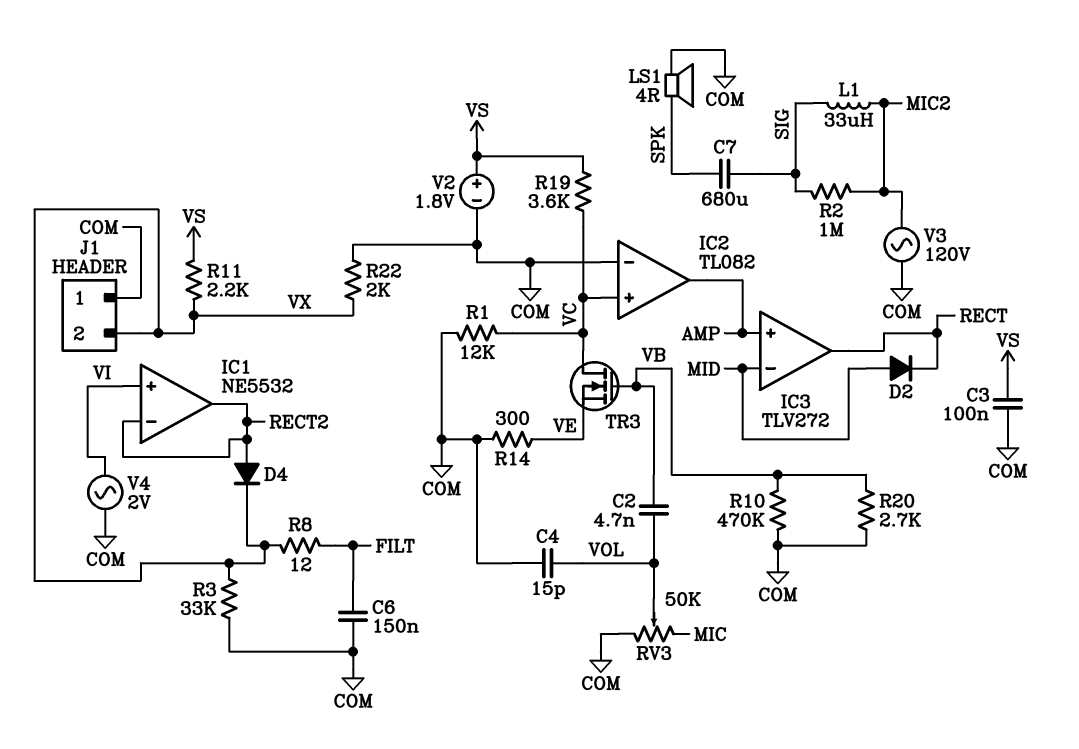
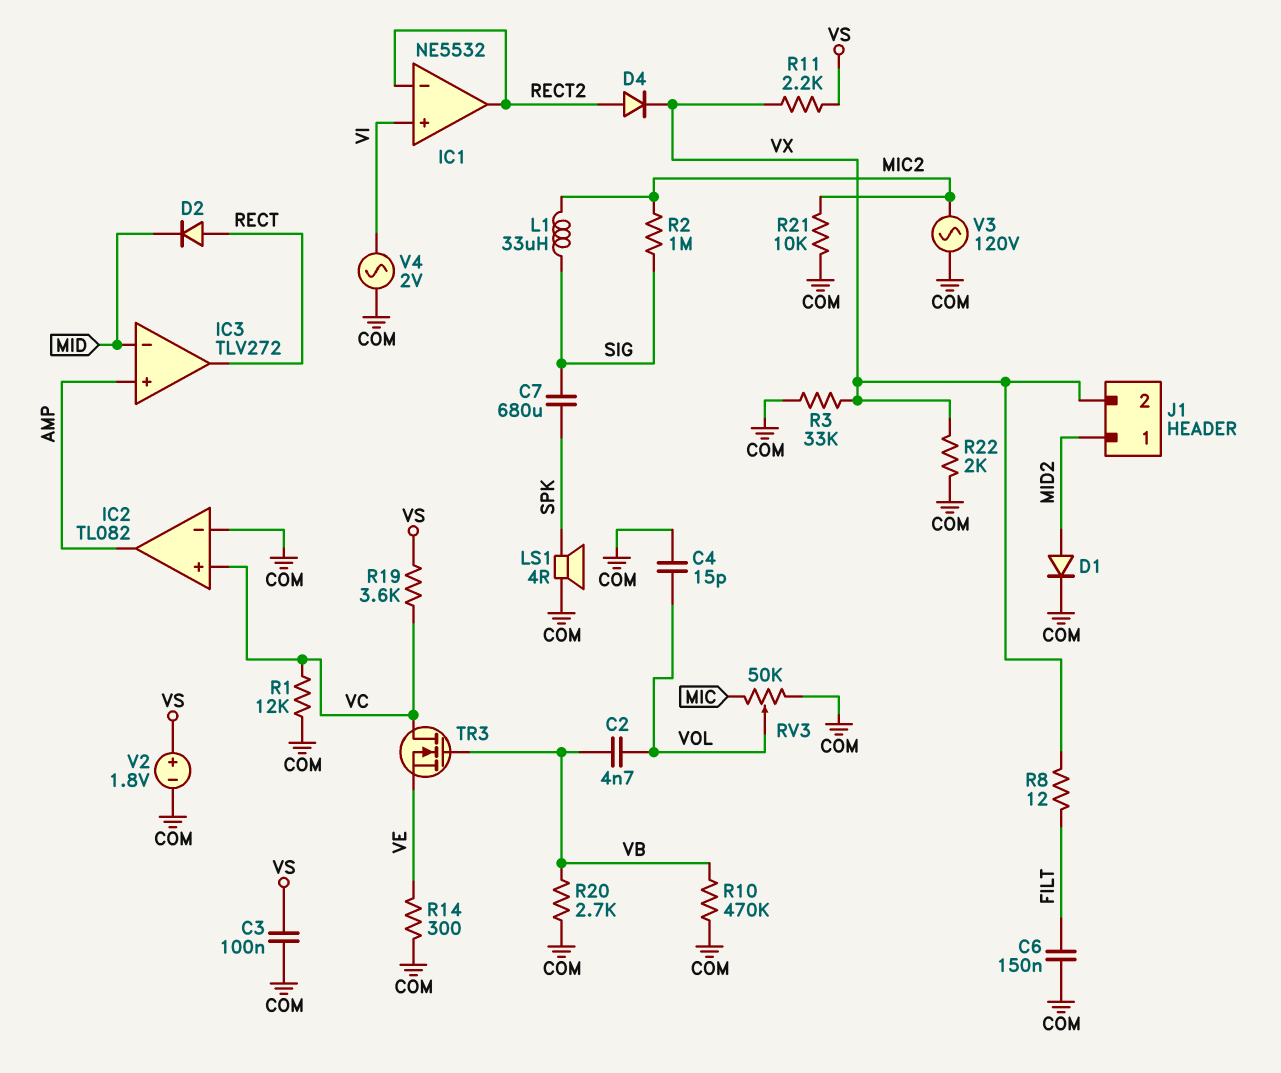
D1: none -> diode (A MID2, K COM)
D2: diode (A MID, K RECT) -> diode (A RECT, K MID)
J1 pin 1: COM -> MID2
R21: none -> 10k (COM, MIC2)

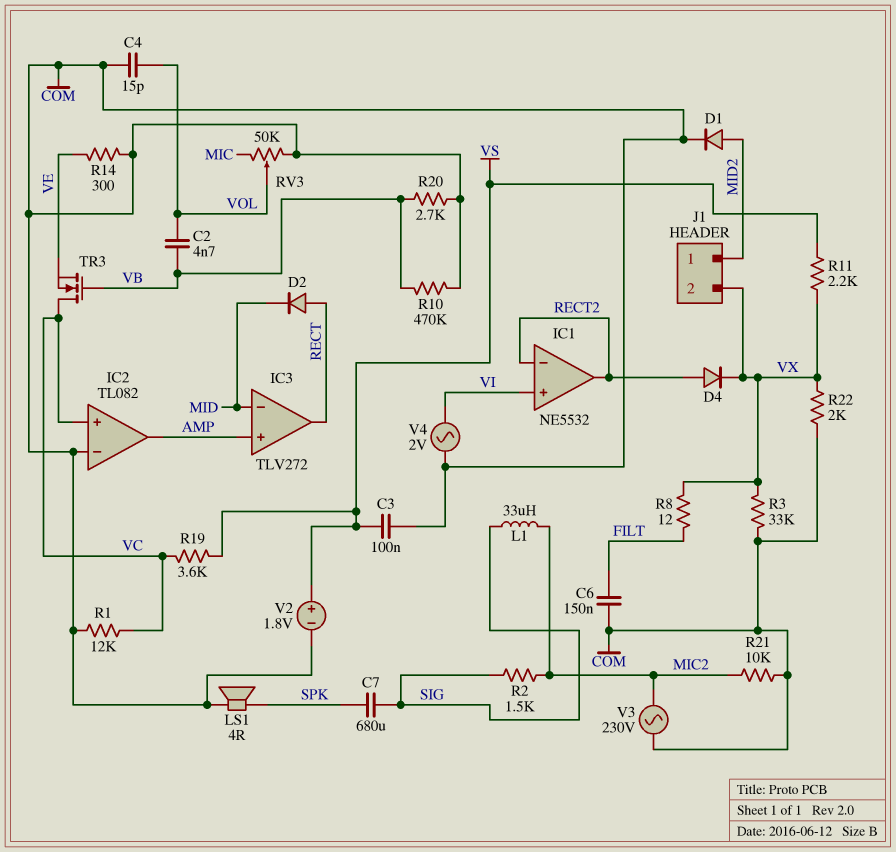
R2: 1M (MIC2, SIG) -> 1.5k (MIC2, SIG)
V3: AC 120V (COM, MIC2) -> AC 230V (COM, MIC2)

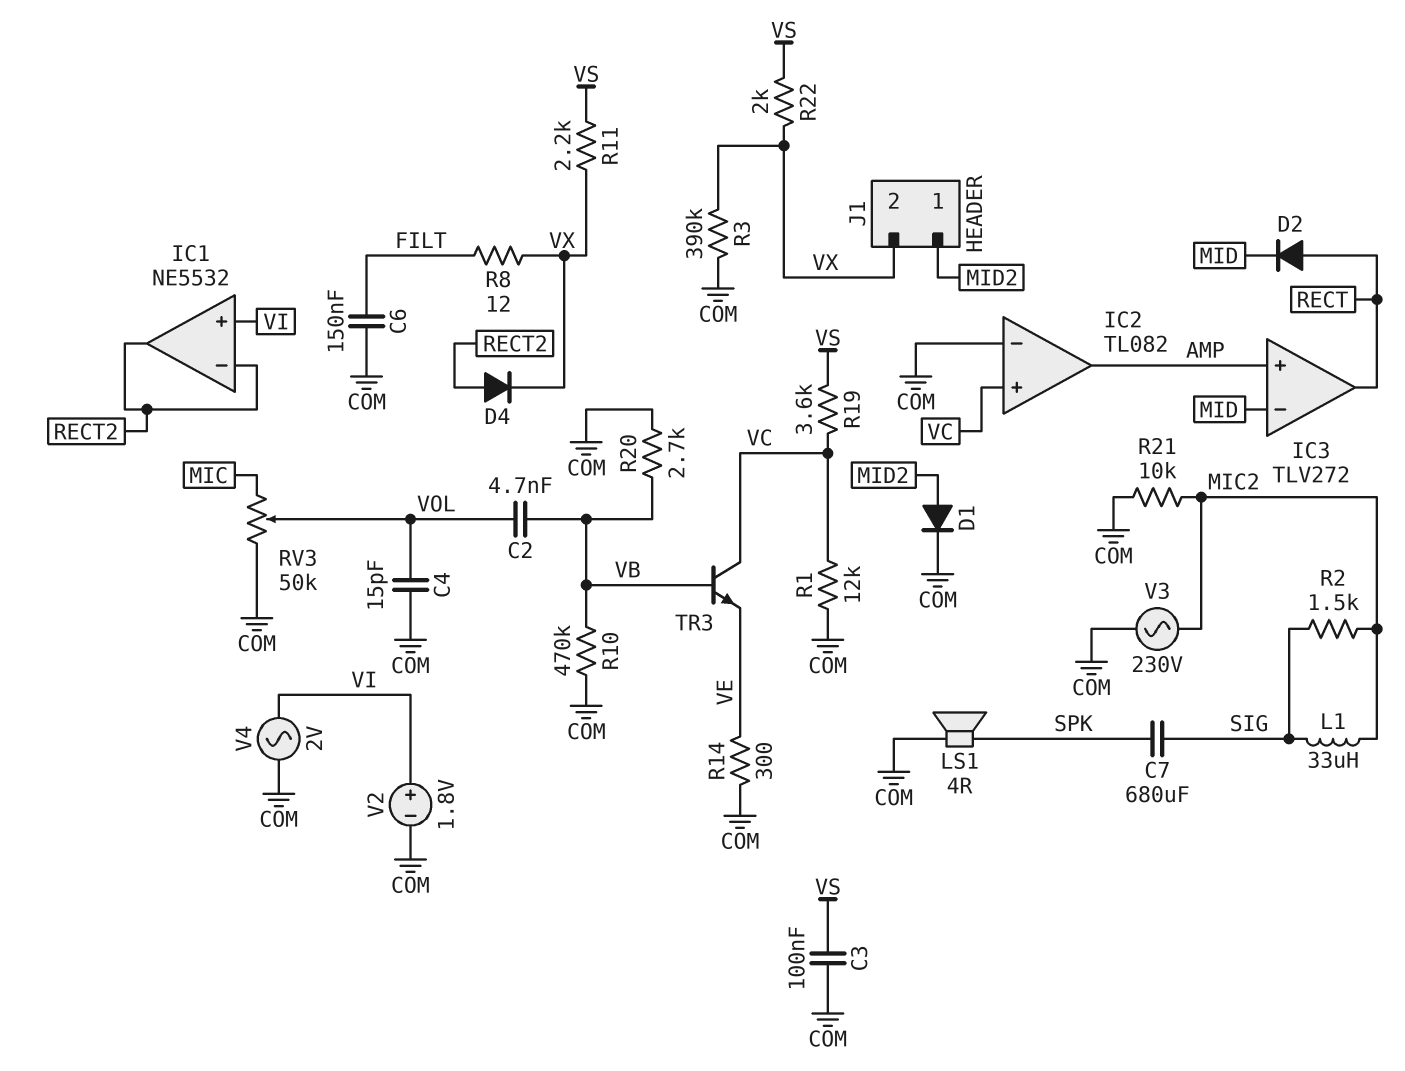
R3: 33k (COM, VX) -> 390k (COM, VX)
R22: 2k (COM, VX) -> 2k (VS, VX)
TR3: NMOS (G VB, D VC, S VE) -> NPN (B VB, C VC, E VE)
V2: 1.8V (plus VS, minus COM) -> 1.8V (plus VI, minus COM)

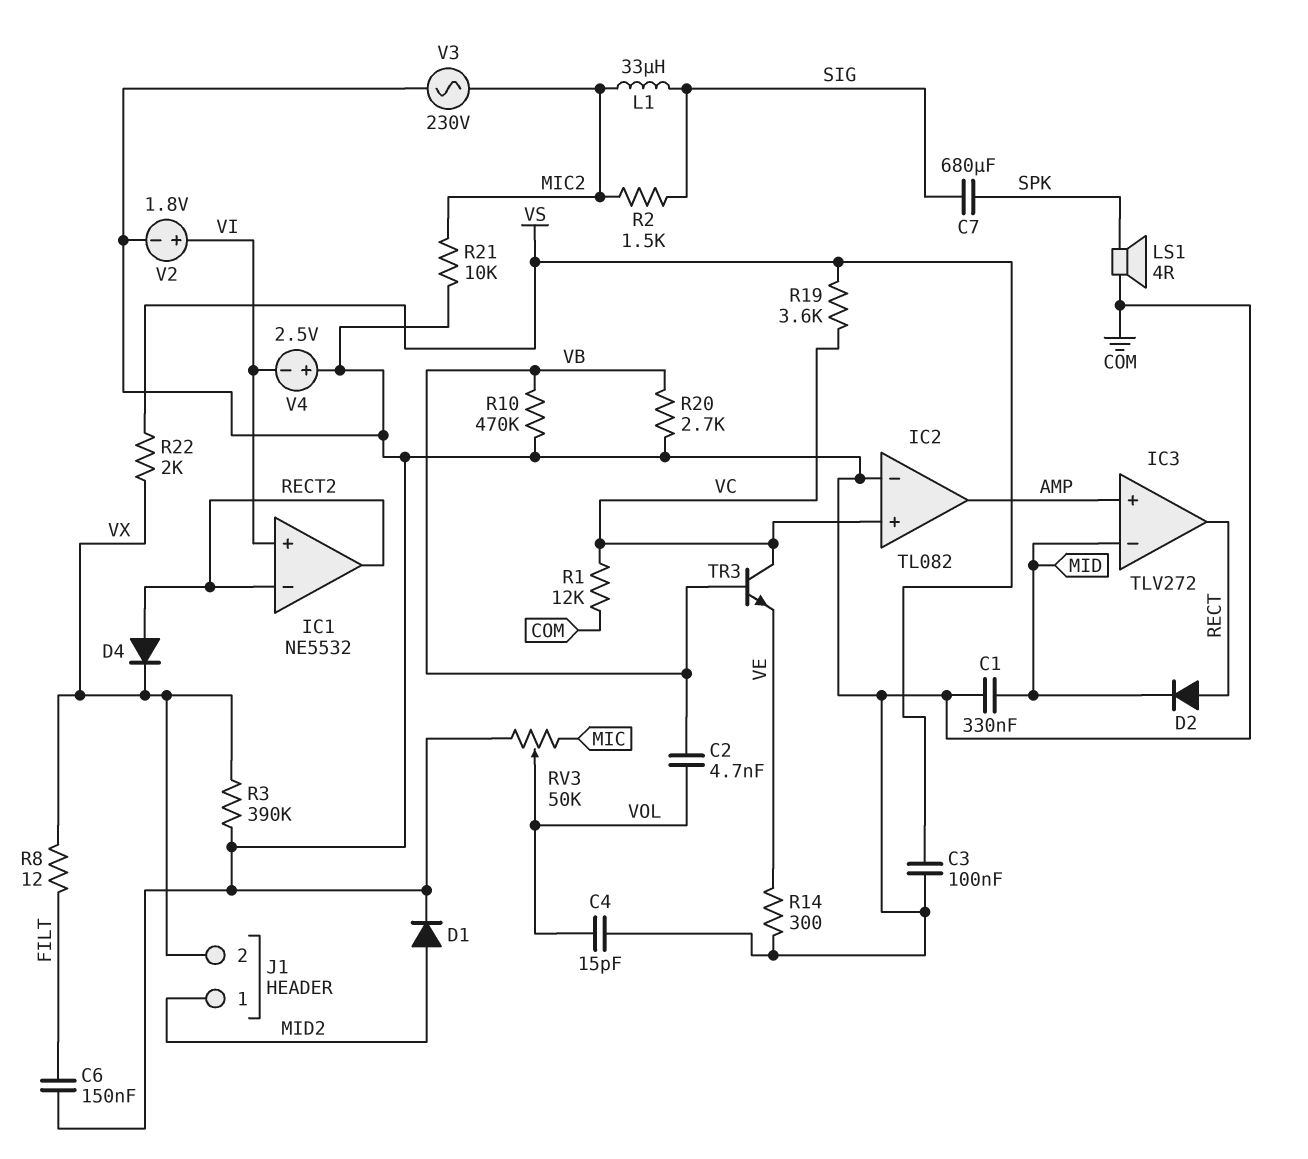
C1: none -> 330nF (COM, MID)
R11: 2.2k (VS, VX) -> none
V4: AC 2V (COM, VI) -> 2.5V (plus COM, minus VI)

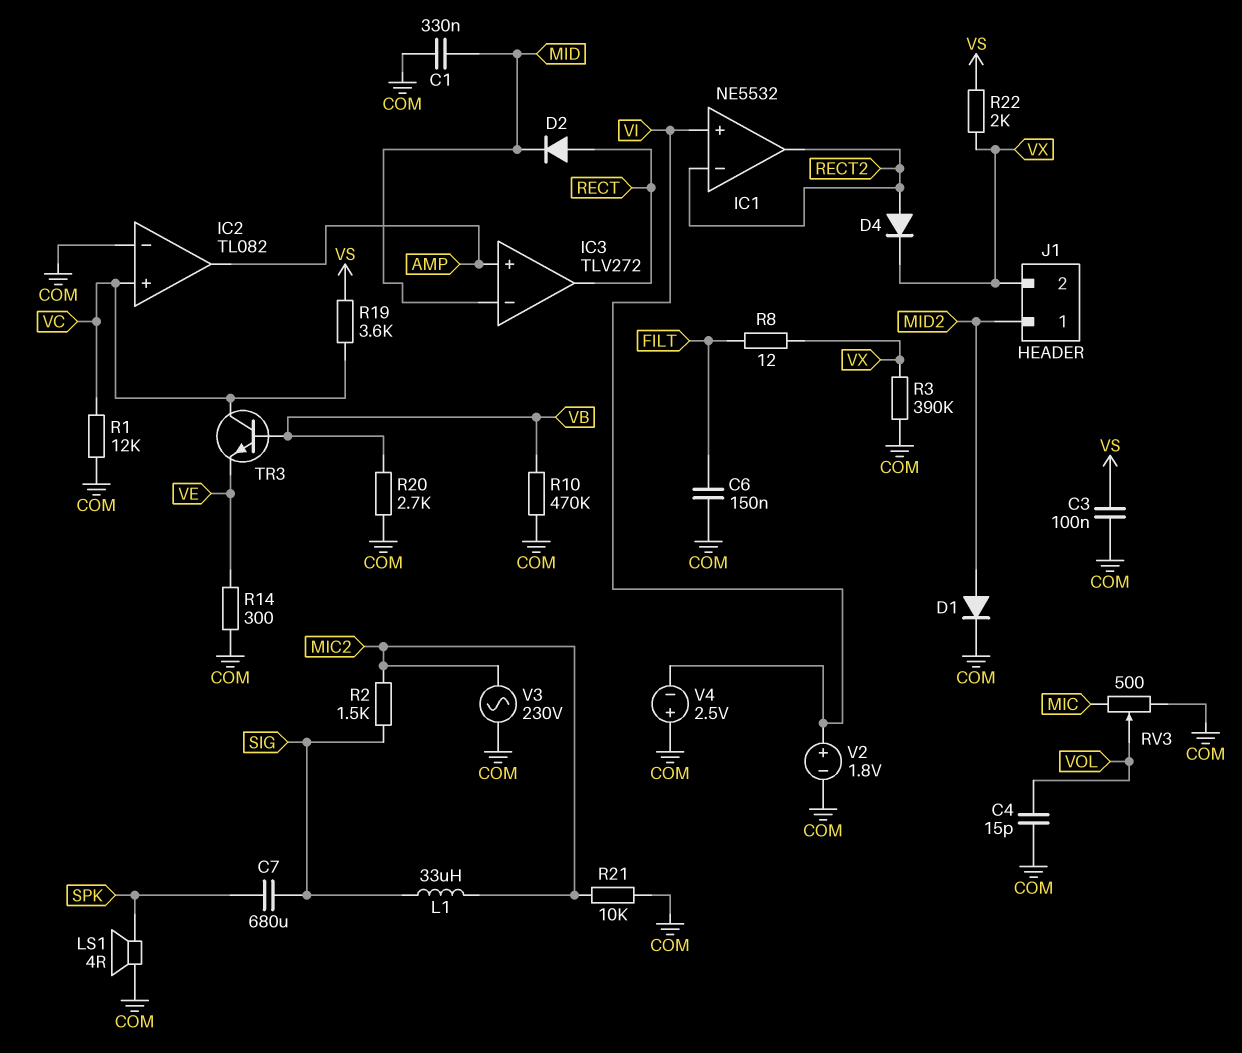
C2: 4.7nF (VB, VOL) -> none
RV3: 50k (COM, MIC, wiper VOL) -> 500 (COM, MIC, wiper VOL)

